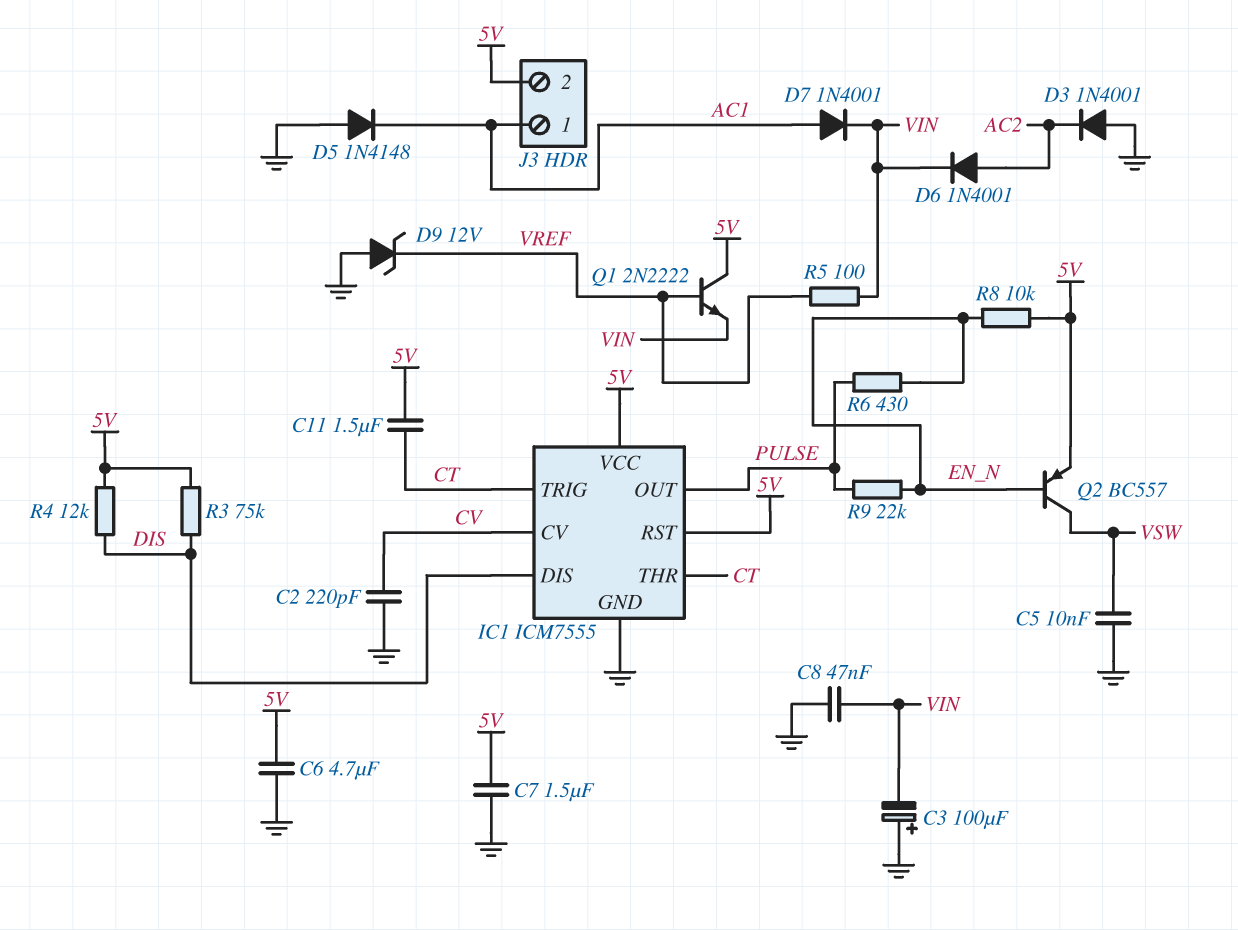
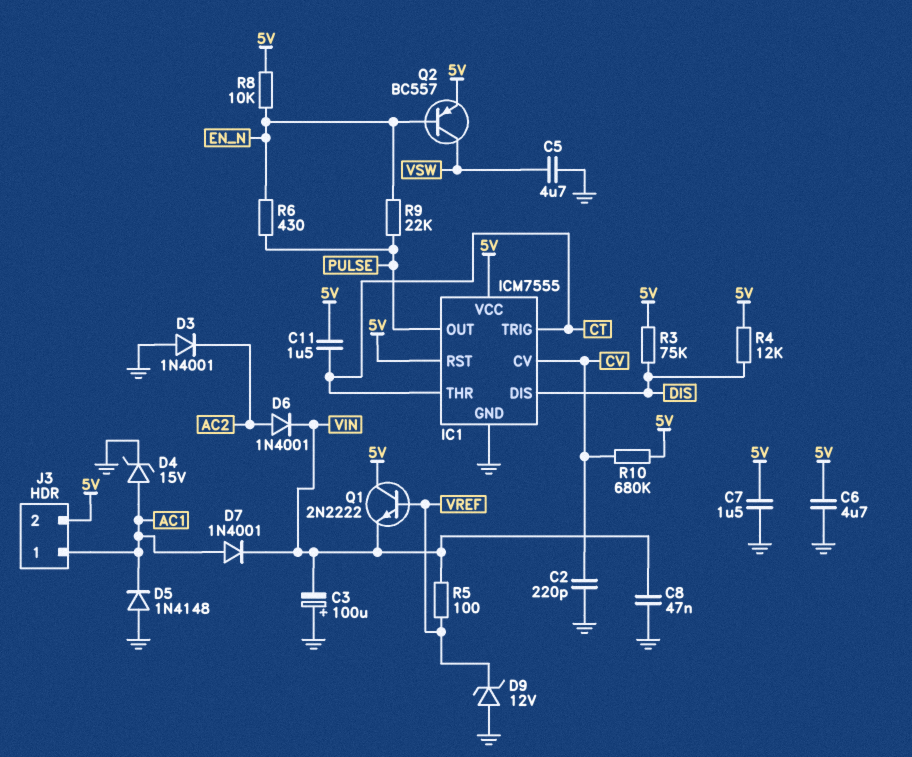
C5: 10nF (GND, VSW) -> 4.7uF (GND, VSW)
D4: none -> zener 15V (A AC1, K GND)
R10: none -> 680k (5V, CV)

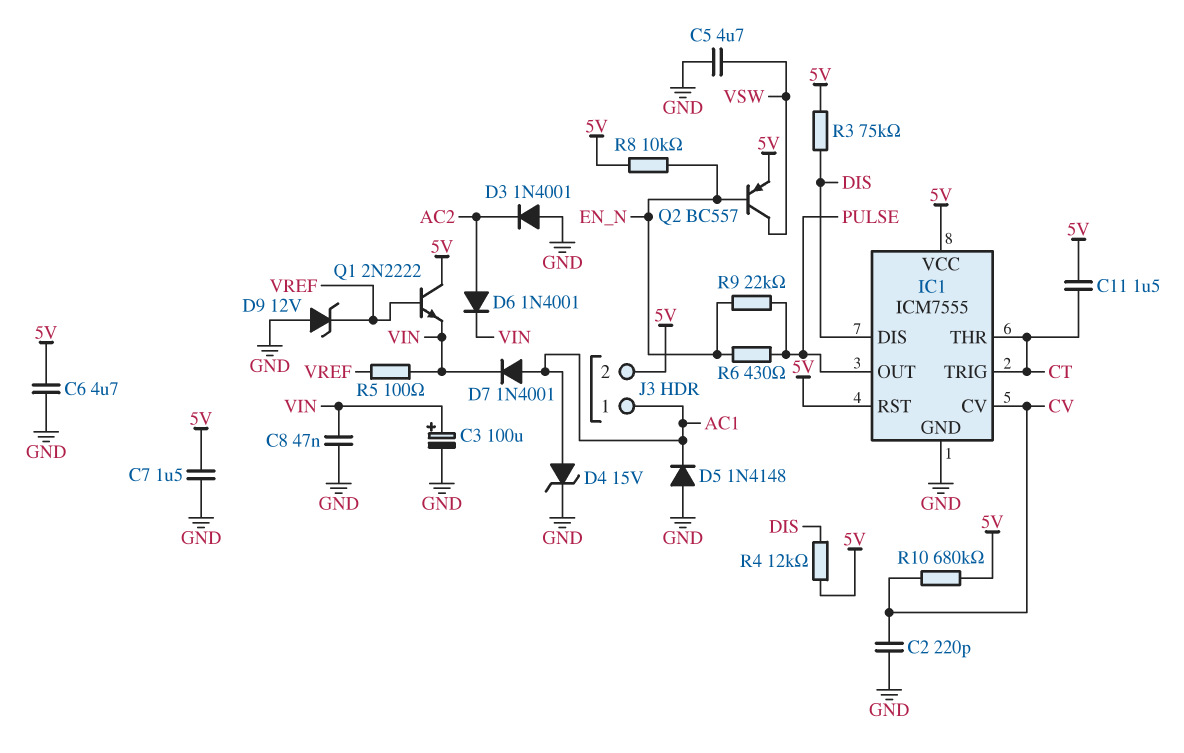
C3: 100uF (plus GND, minus VIN) -> 100uF (plus VIN, minus GND)

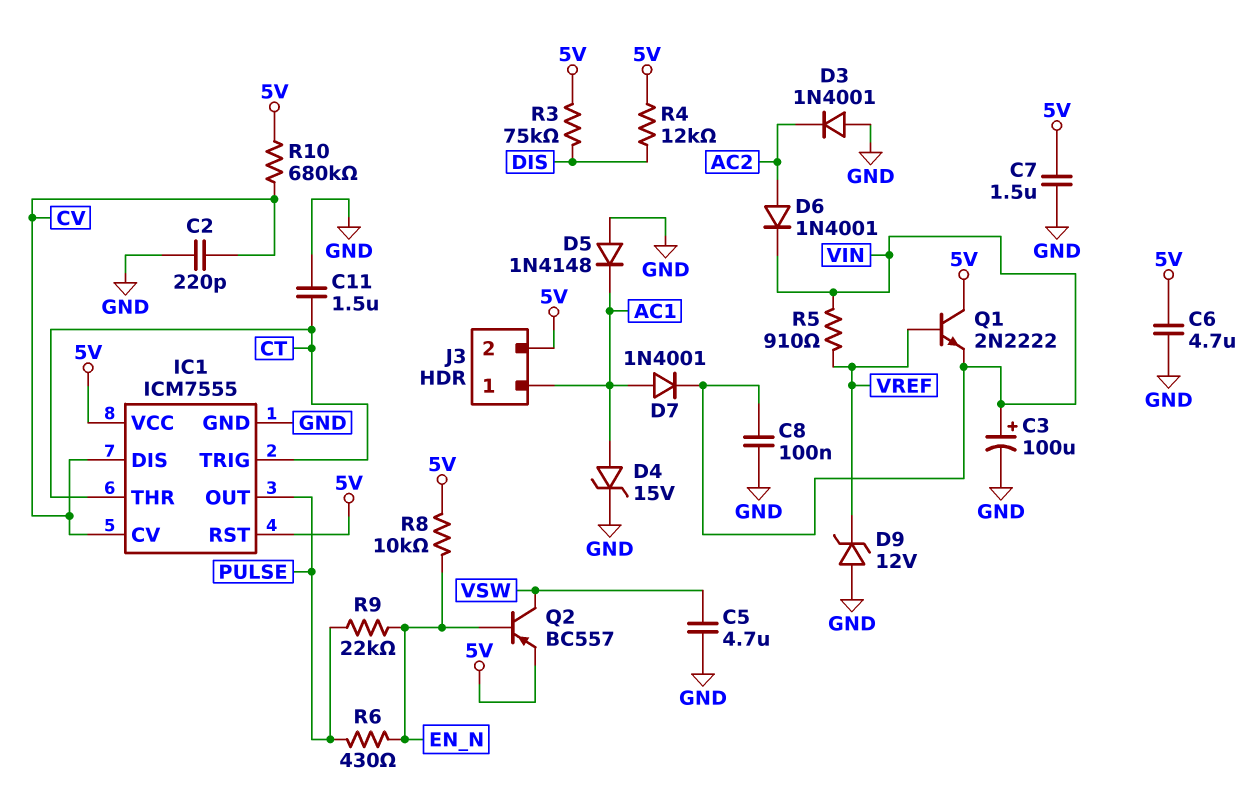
C8: 47nF (GND, VIN) -> 100nF (GND, VIN)
C11: 1.5uF (5V, CT) -> 1.5uF (CT, GND)
IC1 pin DIS: DIS -> CV
R5: 100 (VIN, VREF) -> 910 (VIN, VREF)

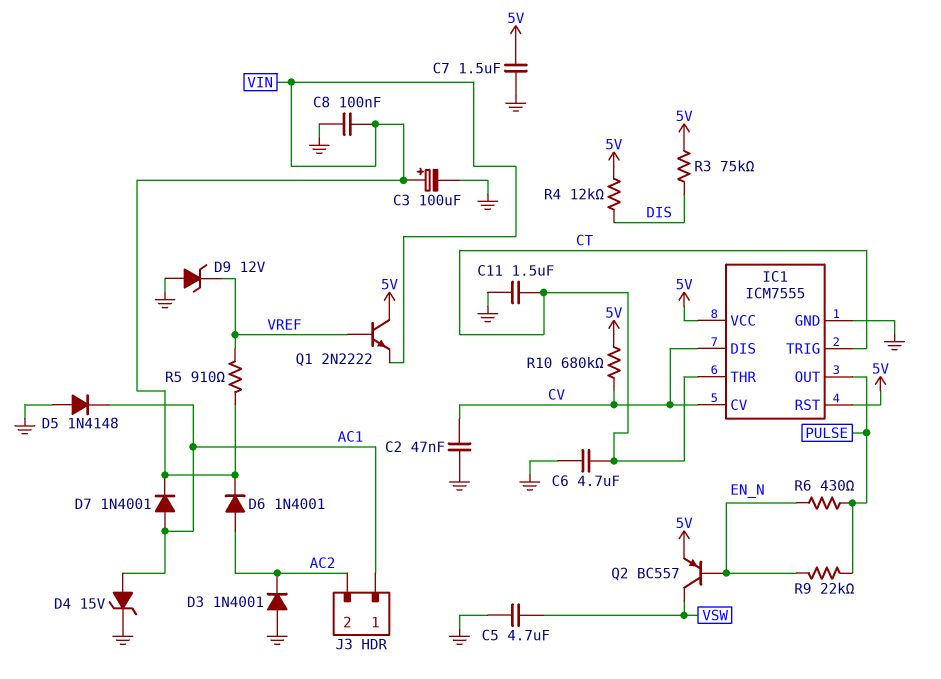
C2: 220pF (CV, GND) -> 47nF (CV, GND)
C6: 4.7uF (5V, GND) -> 4.7uF (CT, GND)
J3 pin 2: 5V -> AC2
R8: 10k (5V, EN_N) -> none

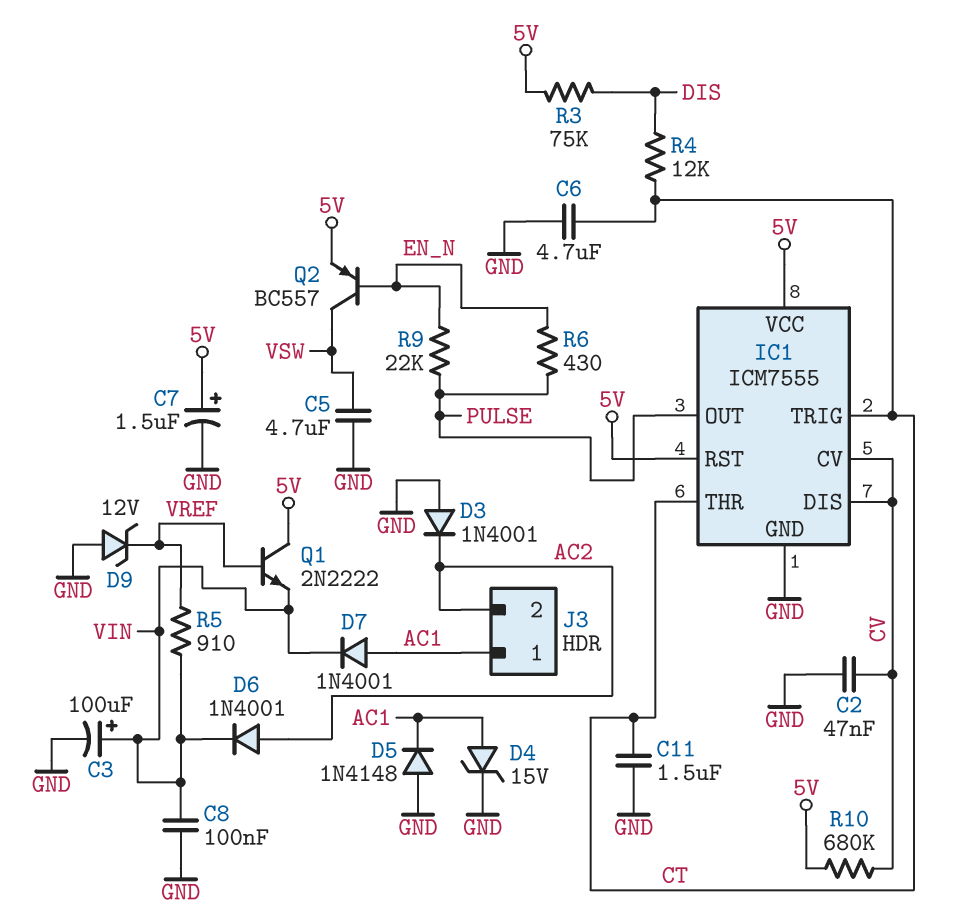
C7: 1.5uF (5V, GND) -> 1.5uF (plus 5V, minus GND)
R4: 12k (5V, DIS) -> 12k (CT, DIS)

